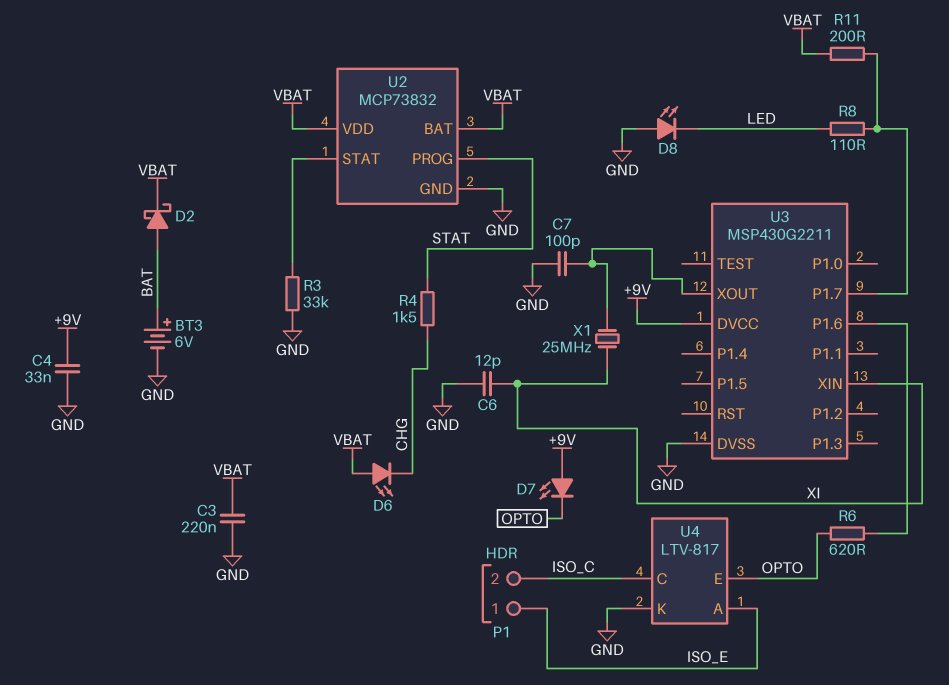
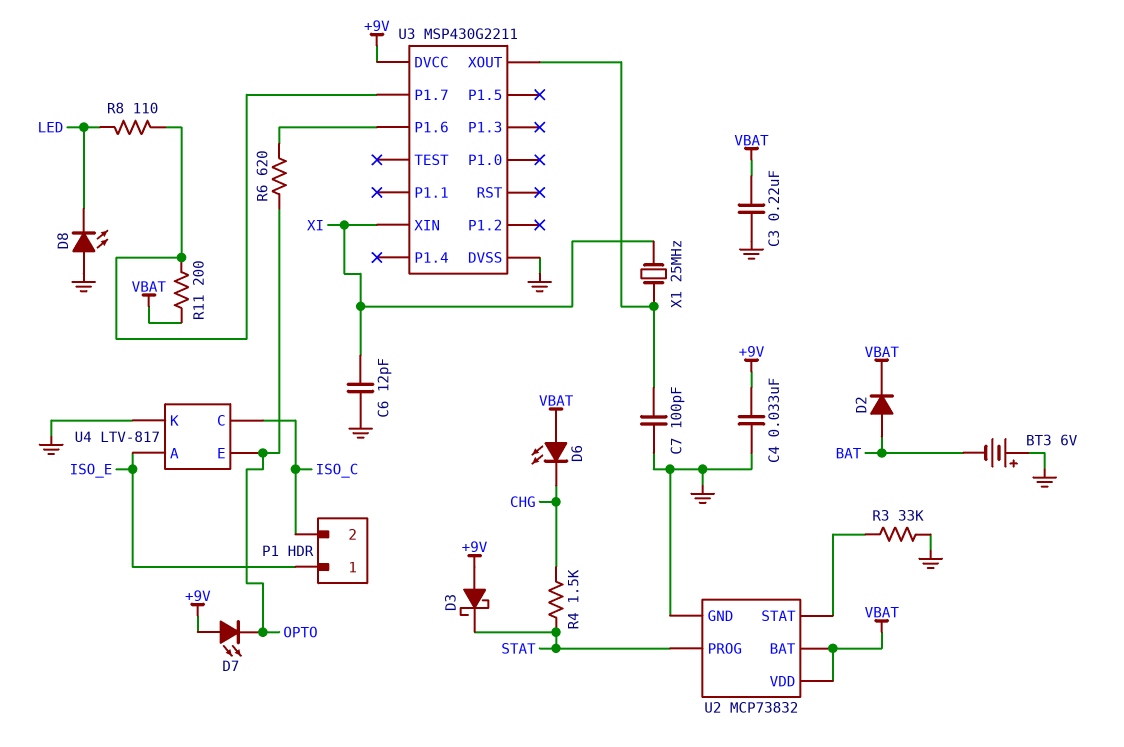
BT3: 6V (plus BAT, minus GND) -> 6V (plus GND, minus BAT)
D2: schottky (A BAT, K VBAT) -> diode (A BAT, K VBAT)
D3: none -> schottky (A +9V, K STAT)

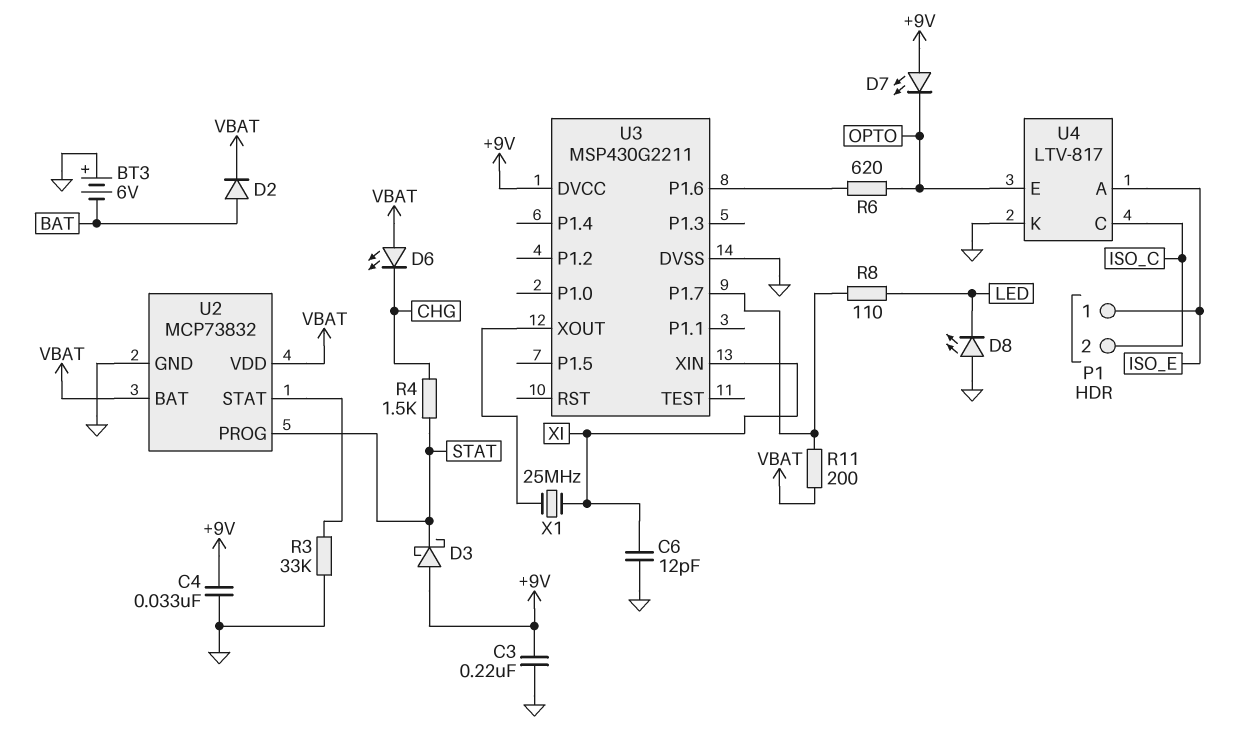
C3: 220nF (GND, VBAT) -> 220nF (+9V, GND)
C7: 100pF (GND, U3/XOUT) -> none

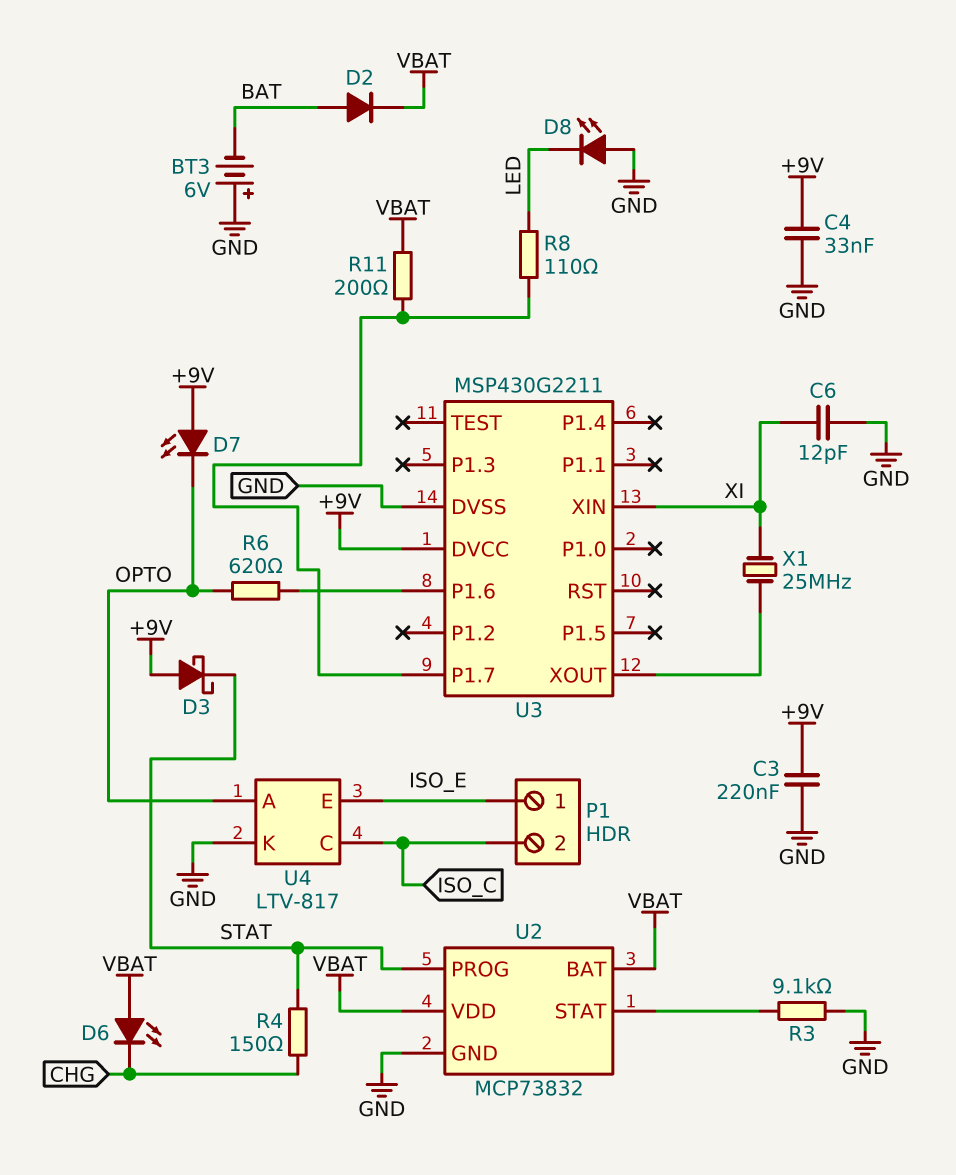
R3: 33k (GND, U2/STAT) -> 9.1k (GND, U2/STAT)
R4: 1.5k (CHG, STAT) -> 150 (CHG, STAT)
U4 pin A: ISO_E -> OPTO
U4 pin E: OPTO -> ISO_E

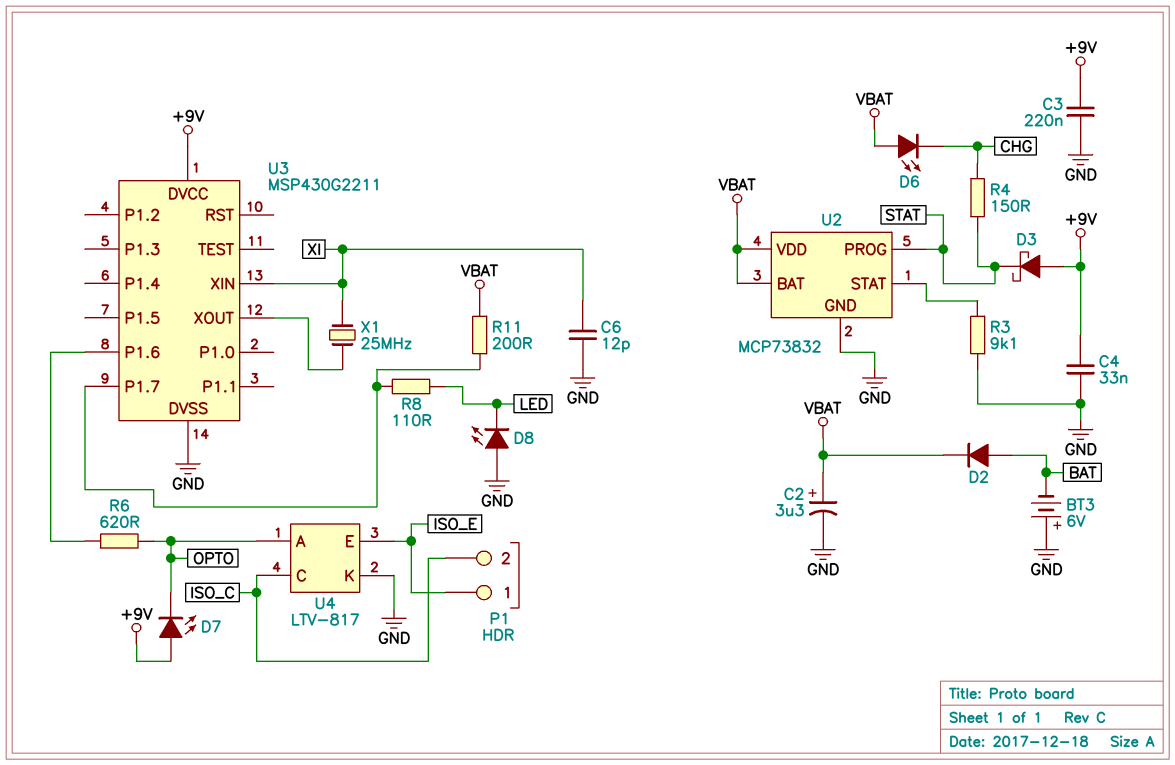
C2: none -> 3.3uF (plus VBAT, minus GND)

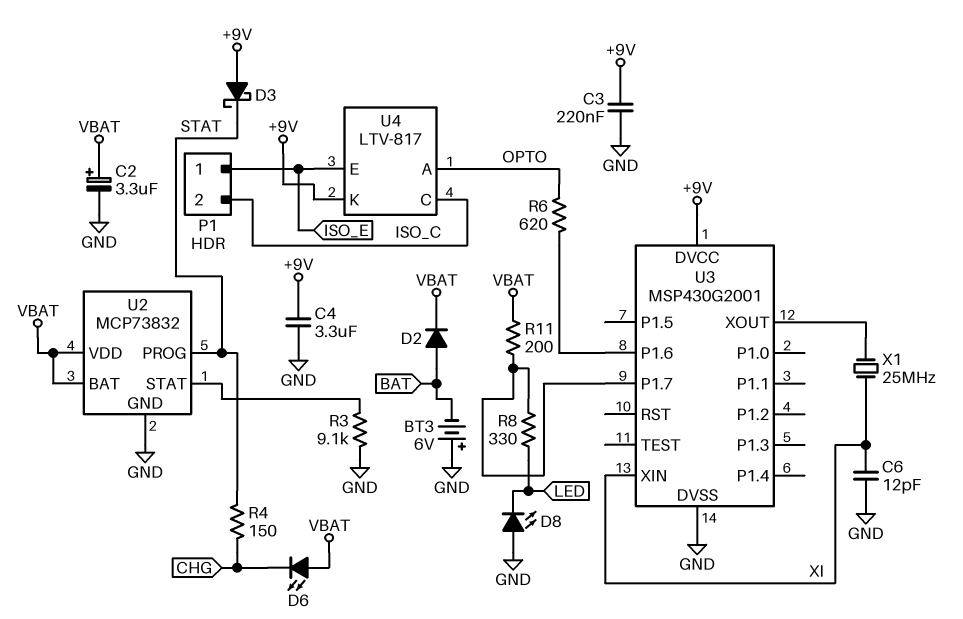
C4: 33nF (+9V, GND) -> 3.3uF (+9V, GND)
D7: LED (A +9V, K OPTO) -> none
R8: 110 (LED, U3/P1.7) -> 330 (LED, U3/P1.7)
U3: MSP430G2211 -> MSP430G2001
U4 pin K: GND -> +9V

